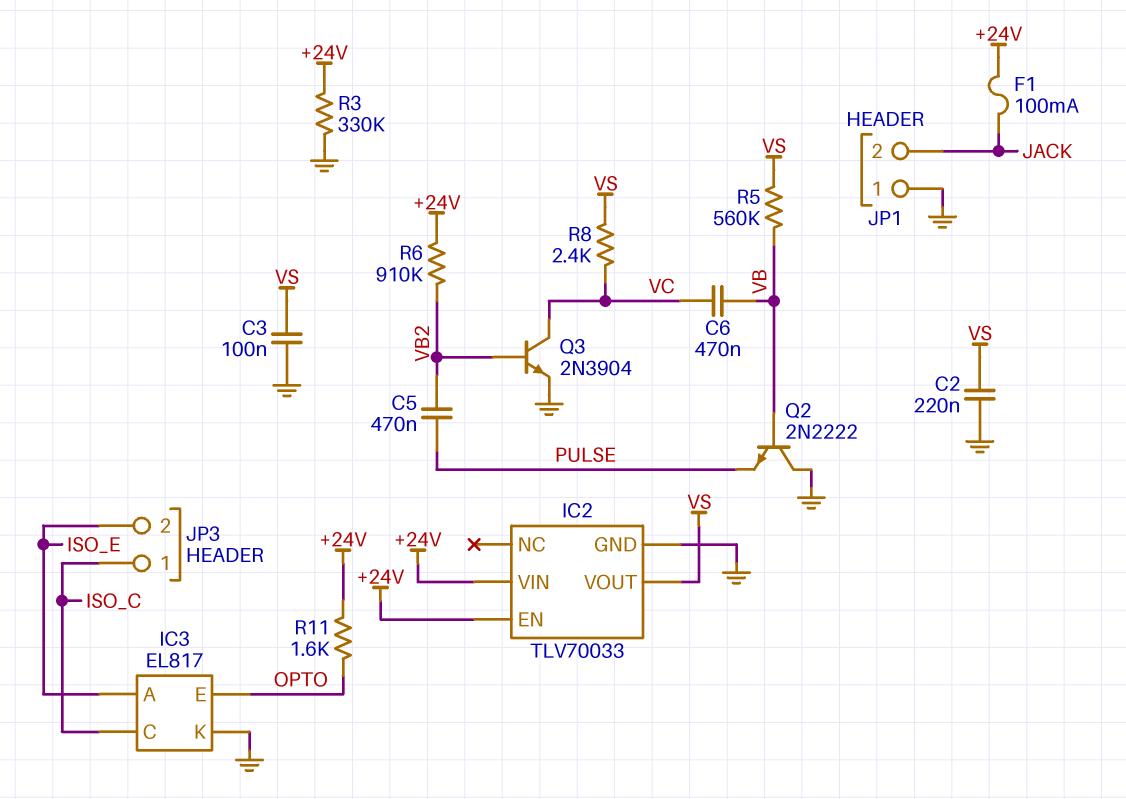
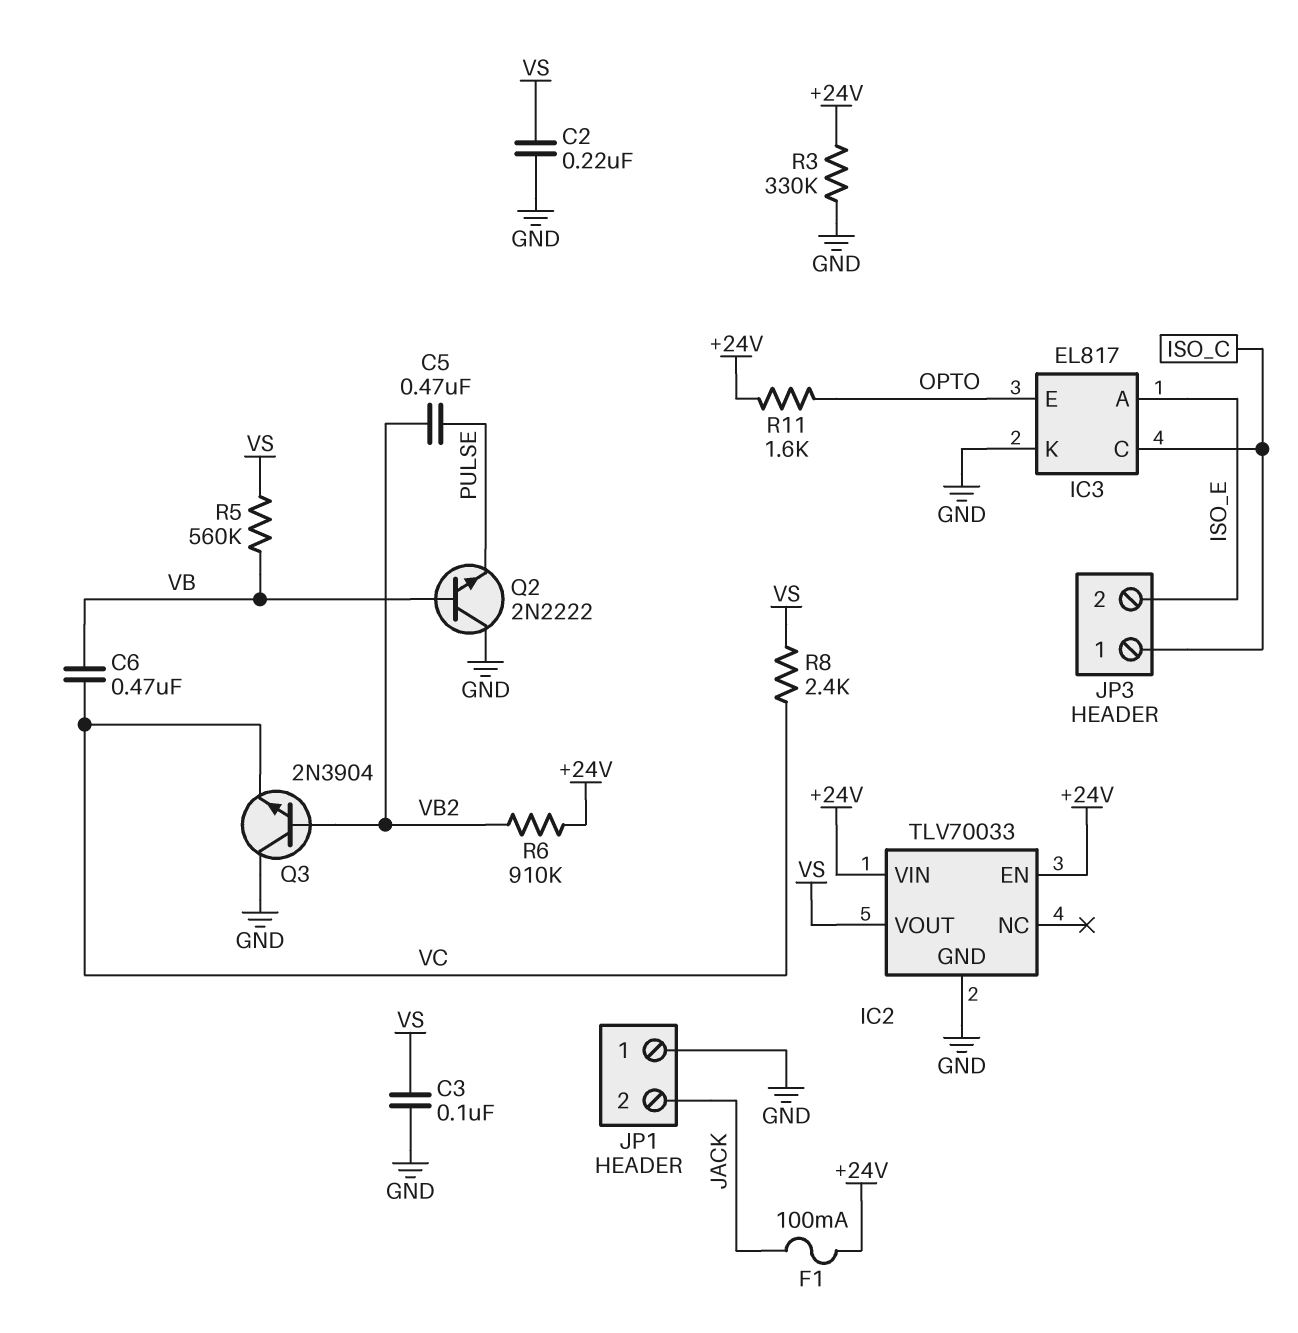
Q3: NPN 2N3904 (B VB2, C VC, E GND) -> NPN 2N3904 (B VB2, C GND, E VC)

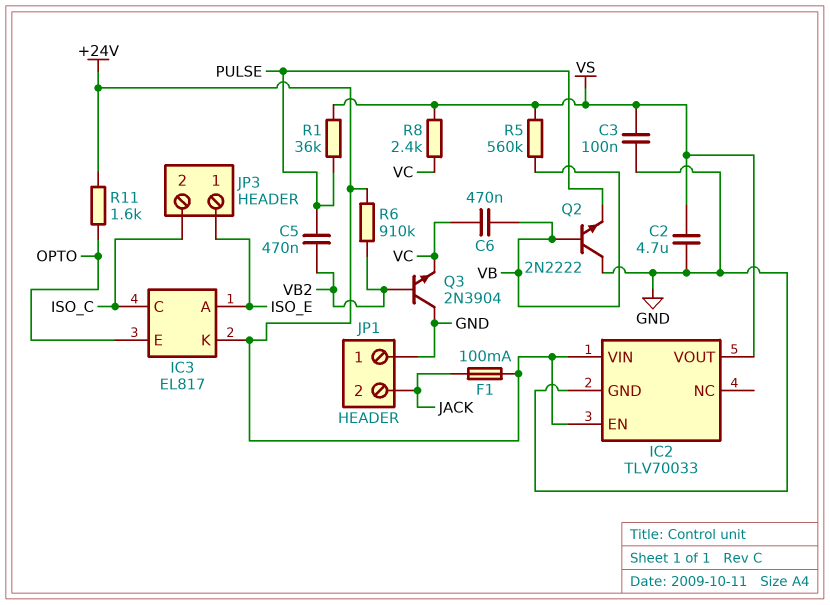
C2: 220nF (GND, VS) -> 4.7uF (GND, VS)
IC3 pin K: GND -> +24V
JP3 pin 1: ISO_C -> ISO_E
JP3 pin 2: ISO_E -> ISO_C
R1: none -> 36k (PULSE, VS)
R3: 330k (+24V, GND) -> none

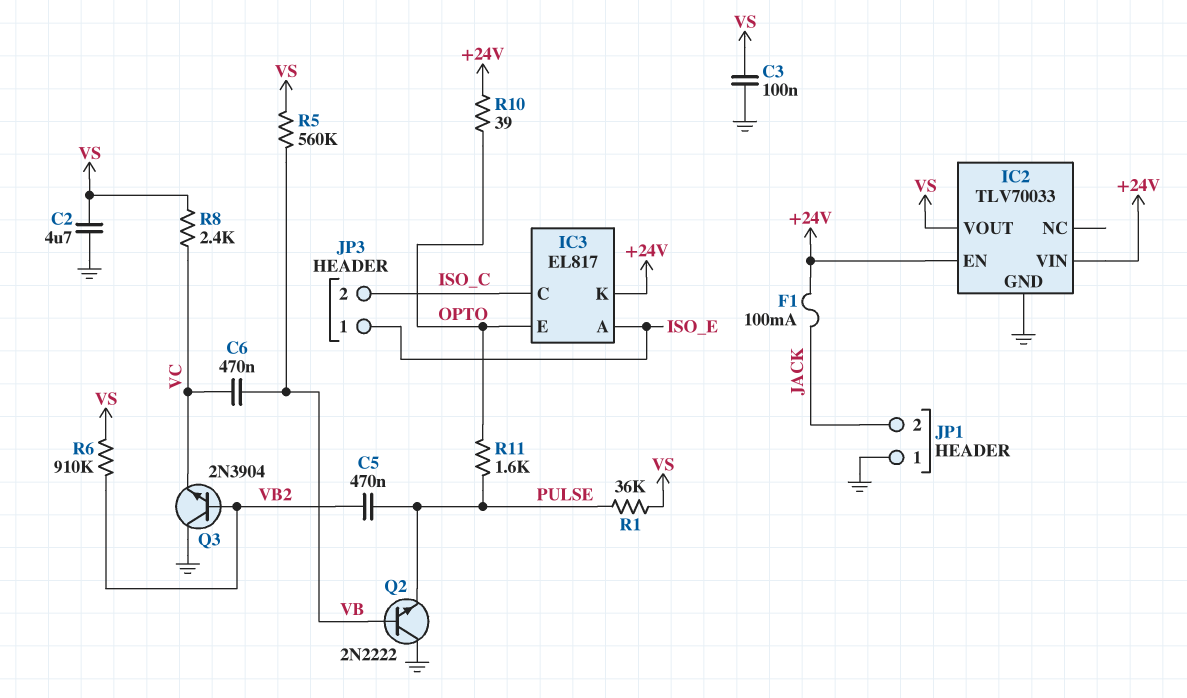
R6: 910k (+24V, VB2) -> 910k (VB2, VS)
R10: none -> 39 (+24V, OPTO)
R11: 1.6k (+24V, OPTO) -> 1.6k (OPTO, PULSE)

